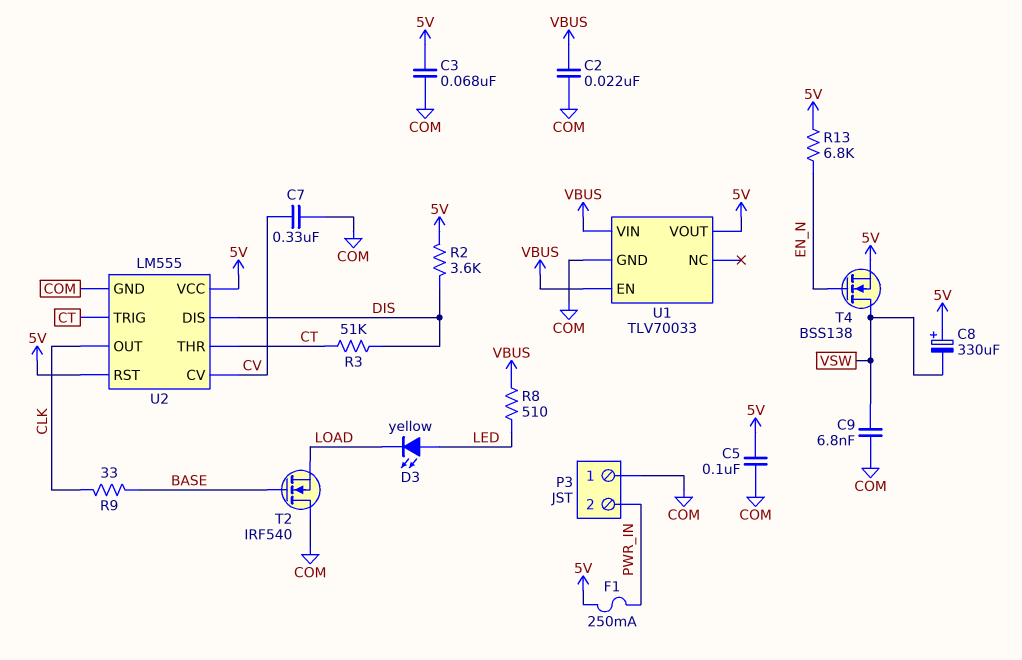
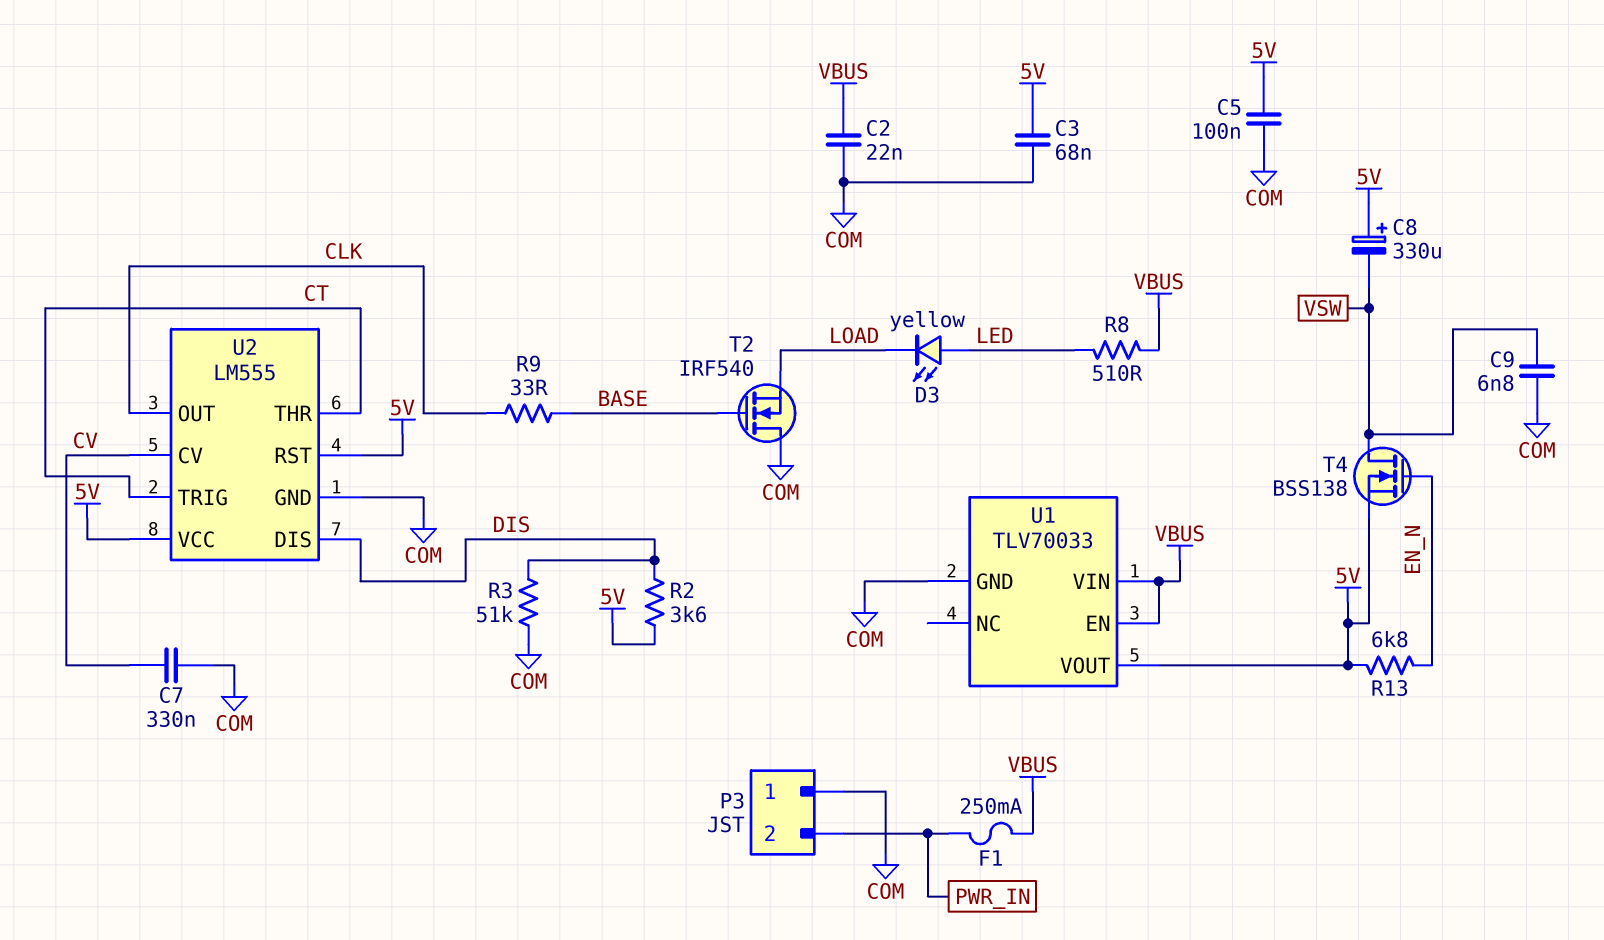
F1: 250mA (5V, PWR_IN) -> 250mA (PWR_IN, VBUS)
R3: 51k (CT, DIS) -> 51k (COM, DIS)

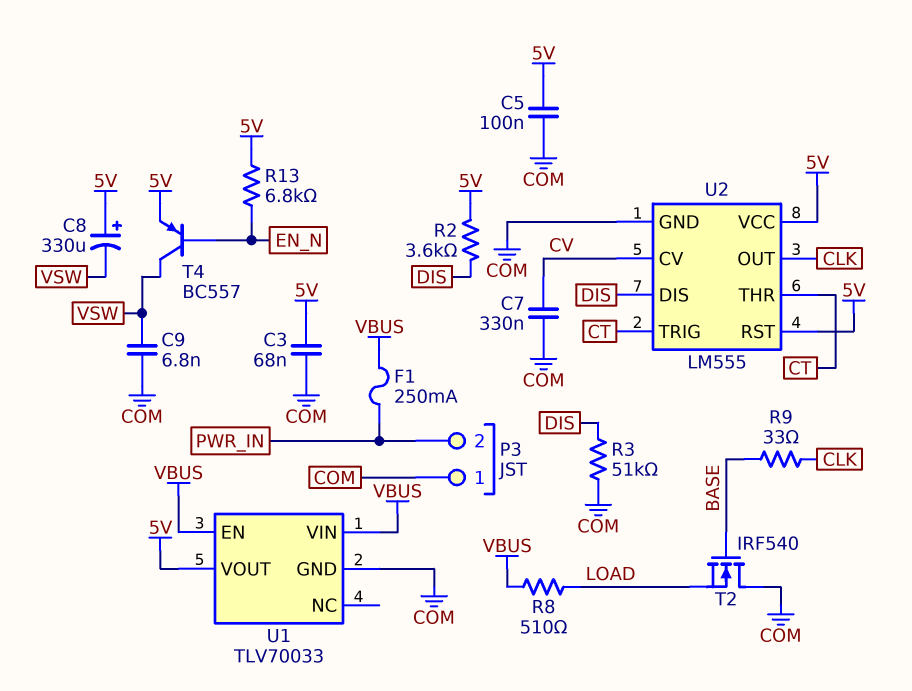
C2: 22nF (COM, VBUS) -> none
D3: LED yellow (A LED, K LOAD) -> none
R8: 510 (LED, VBUS) -> 510 (LOAD, VBUS)
T4: NMOS BSS138 (G EN_N, D VSW, S 5V) -> PNP BC557 (B EN_N, C VSW, E 5V)

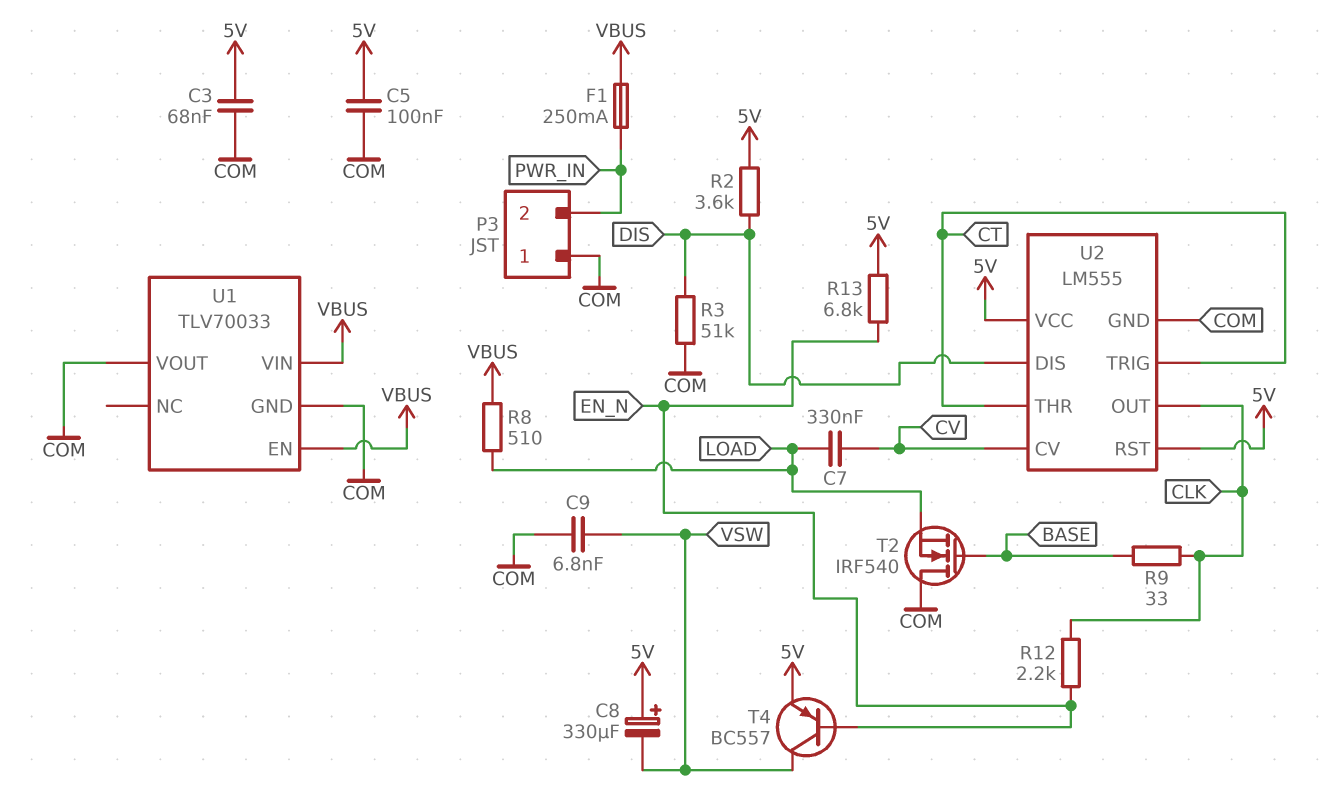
C7: 330nF (COM, CV) -> 330nF (CV, LOAD)
R12: none -> 2.2k (CLK, EN_N)
U1 pin VOUT: 5V -> COM

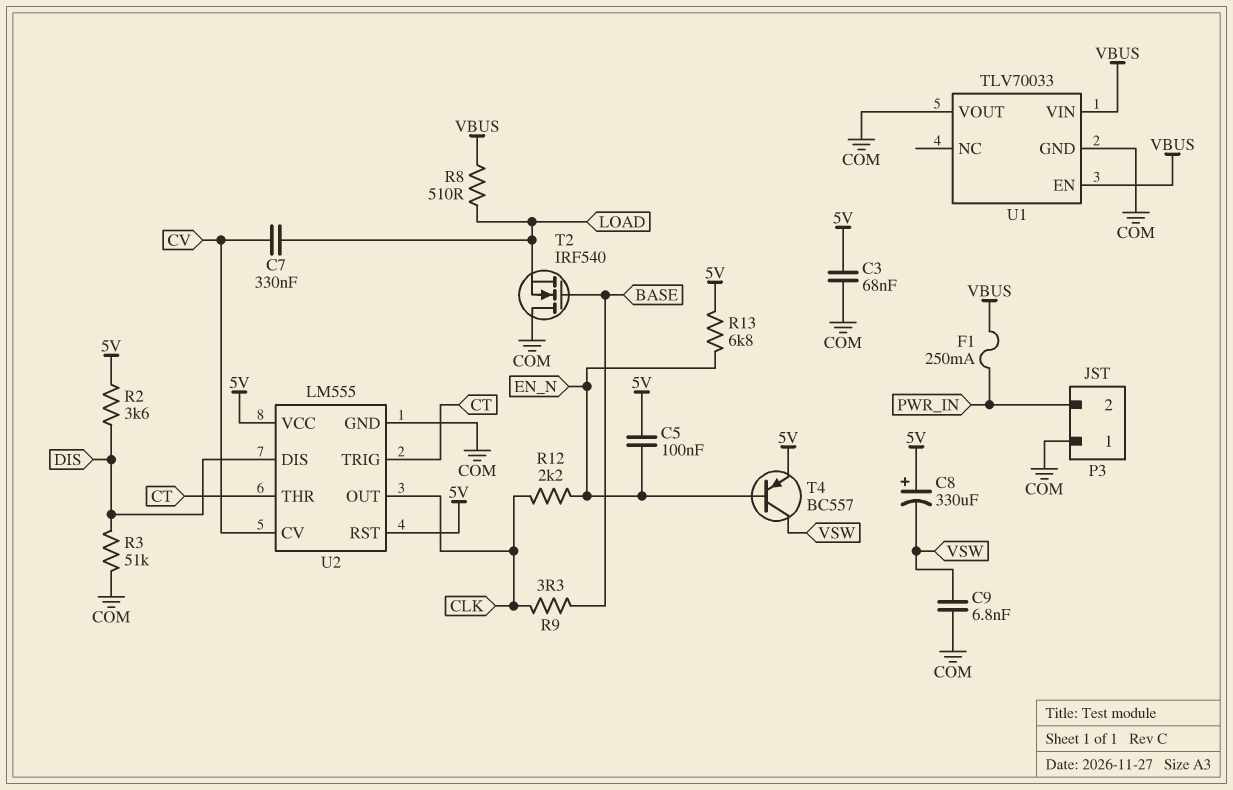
C5: 100nF (5V, COM) -> 100nF (5V, EN_N)
R9: 33 (BASE, CLK) -> 3.3 (BASE, CLK)

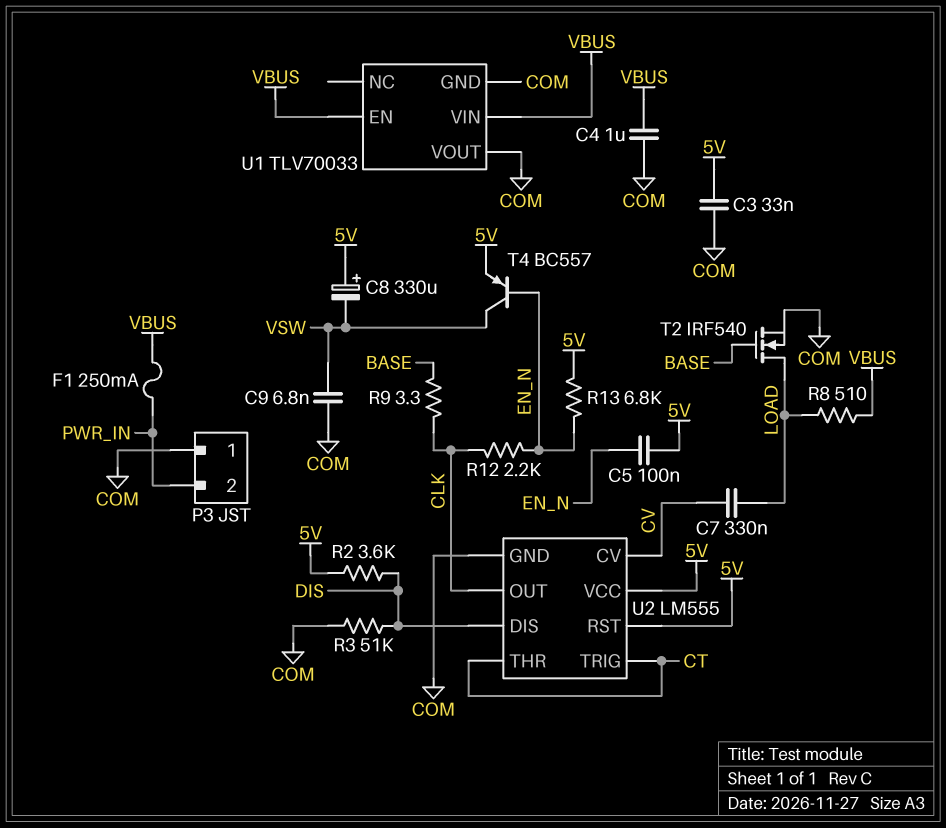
C3: 68nF (5V, COM) -> 33nF (5V, COM)
C4: none -> 1uF (COM, VBUS)
T2: NMOS IRF540 (G BASE, D COM, S LOAD) -> NMOS IRF540 (G BASE, D LOAD, S COM)

